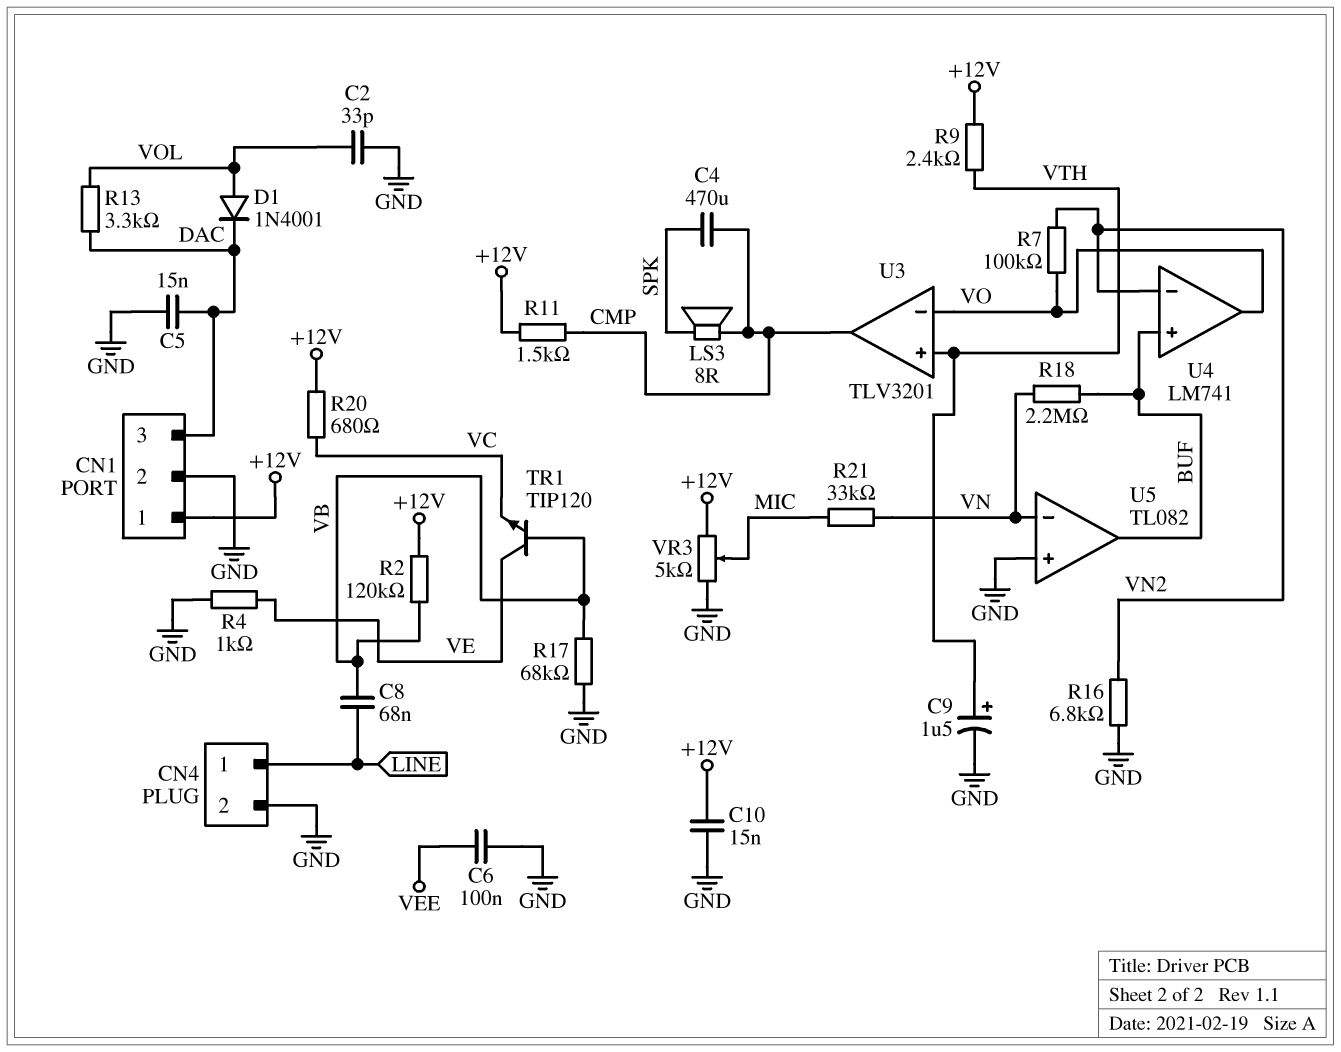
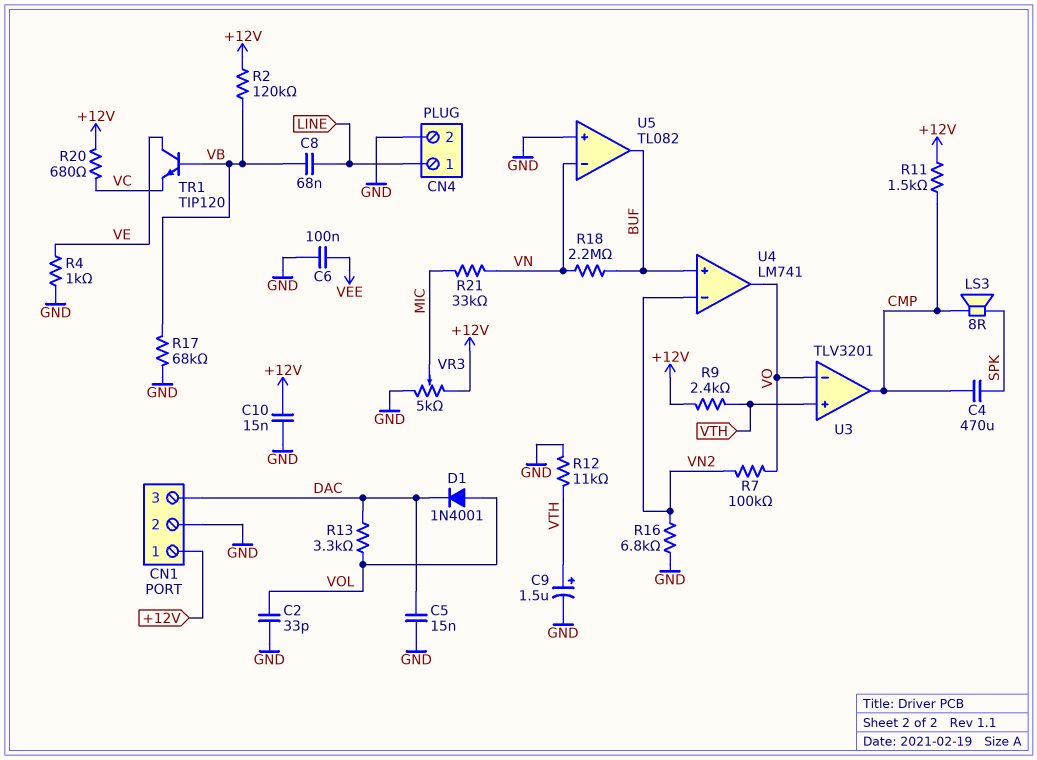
R12: none -> 11k (GND, VTH)

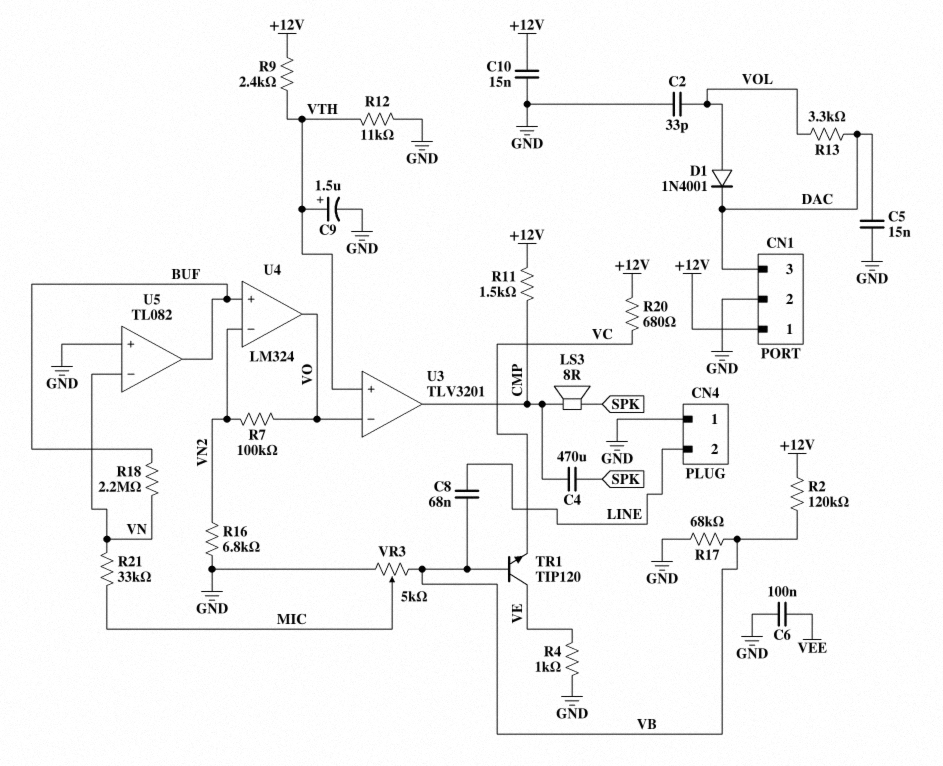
CN4 pin 1: LINE -> GND
CN4 pin 2: GND -> LINE
U4: LM741 -> LM324
VR3: 5k (+12V, GND, wiper MIC) -> 5k (GND, VB, wiper MIC)

